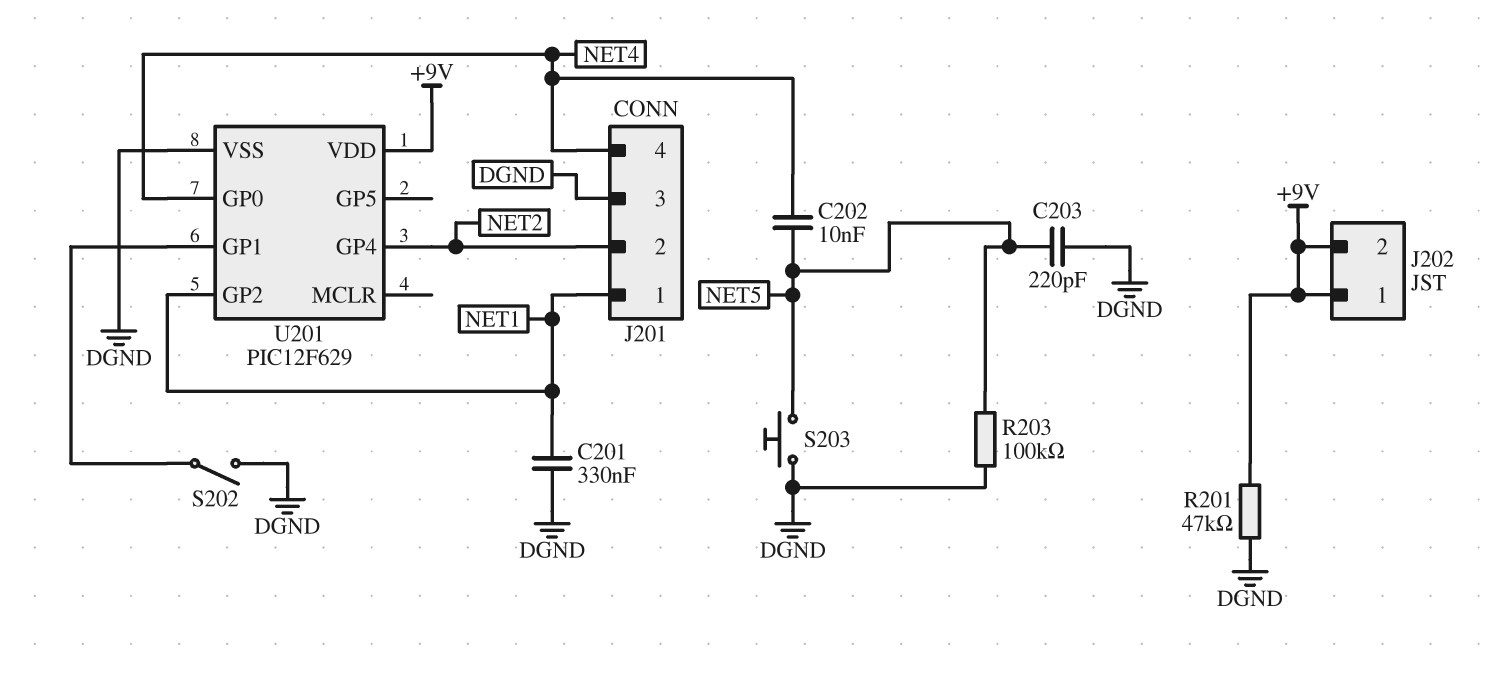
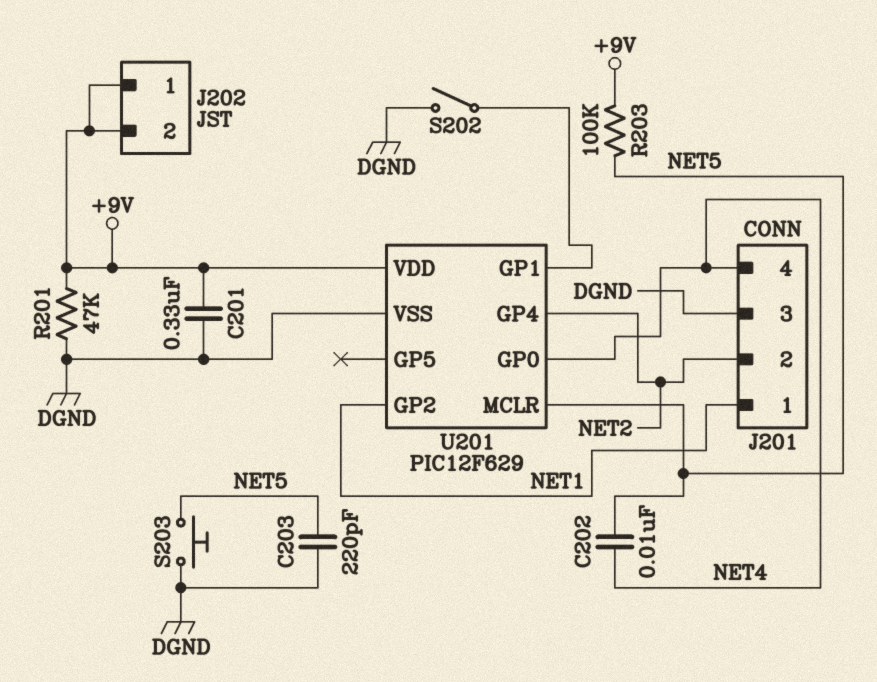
C201: 330nF (DGND, NET1) -> 330nF (+9V, DGND)
R203: 100k (DGND, NET5) -> 100k (+9V, NET5)
U201 pin MCLR: none -> NET5

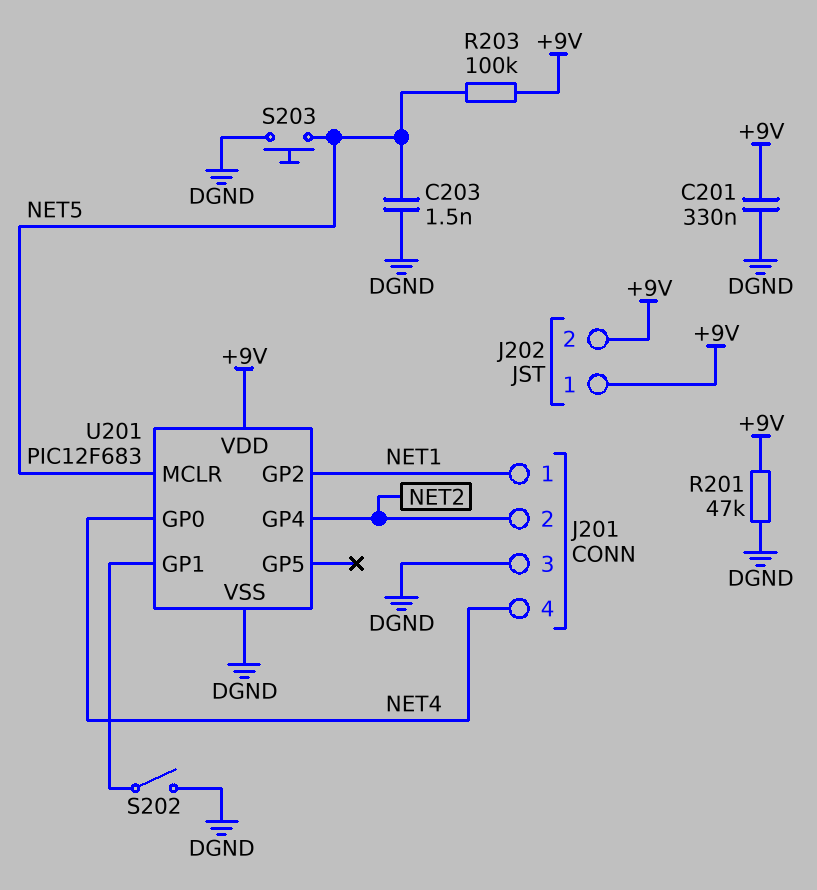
C202: 10nF (NET4, NET5) -> none
C203: 220pF (DGND, NET5) -> 1.5nF (DGND, NET5)
U201: PIC12F629 -> PIC12F683

